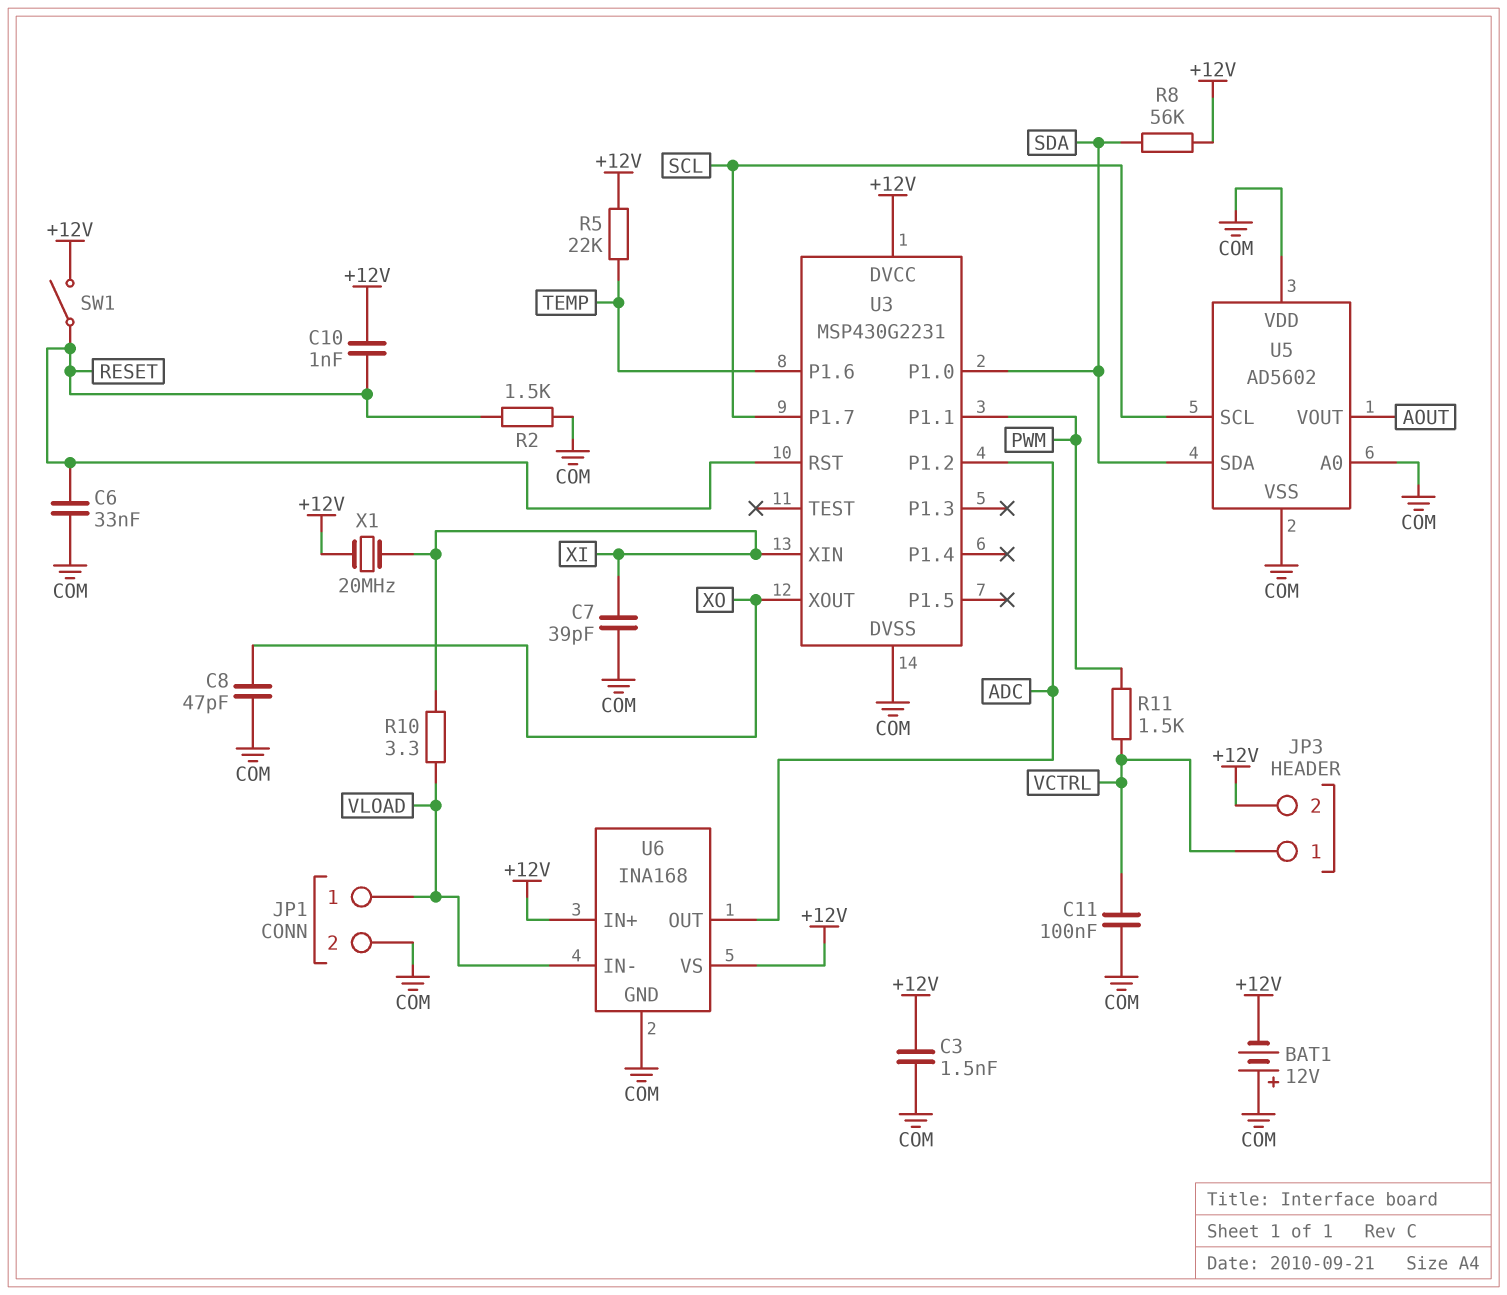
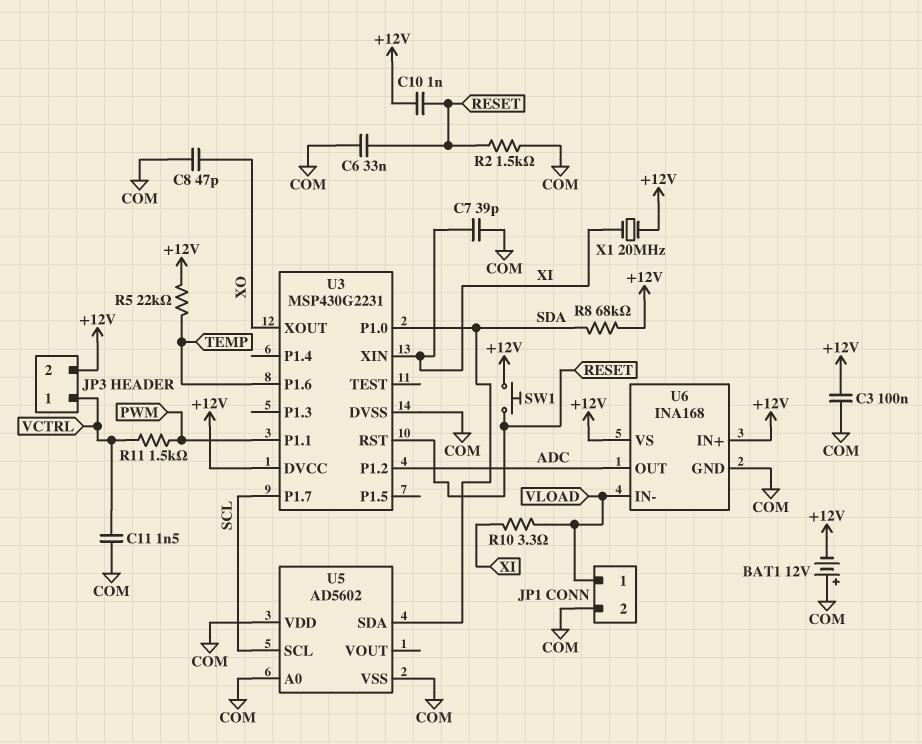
C3: 1.5nF (+12V, COM) -> 100nF (+12V, COM)
C11: 100nF (COM, VCTRL) -> 1.5nF (COM, VCTRL)
R8: 56k (+12V, SDA) -> 68k (+12V, SDA)
SW1: switch (+12V, RESET) -> button (+12V, RESET)
U5 pin VOUT: AOUT -> none

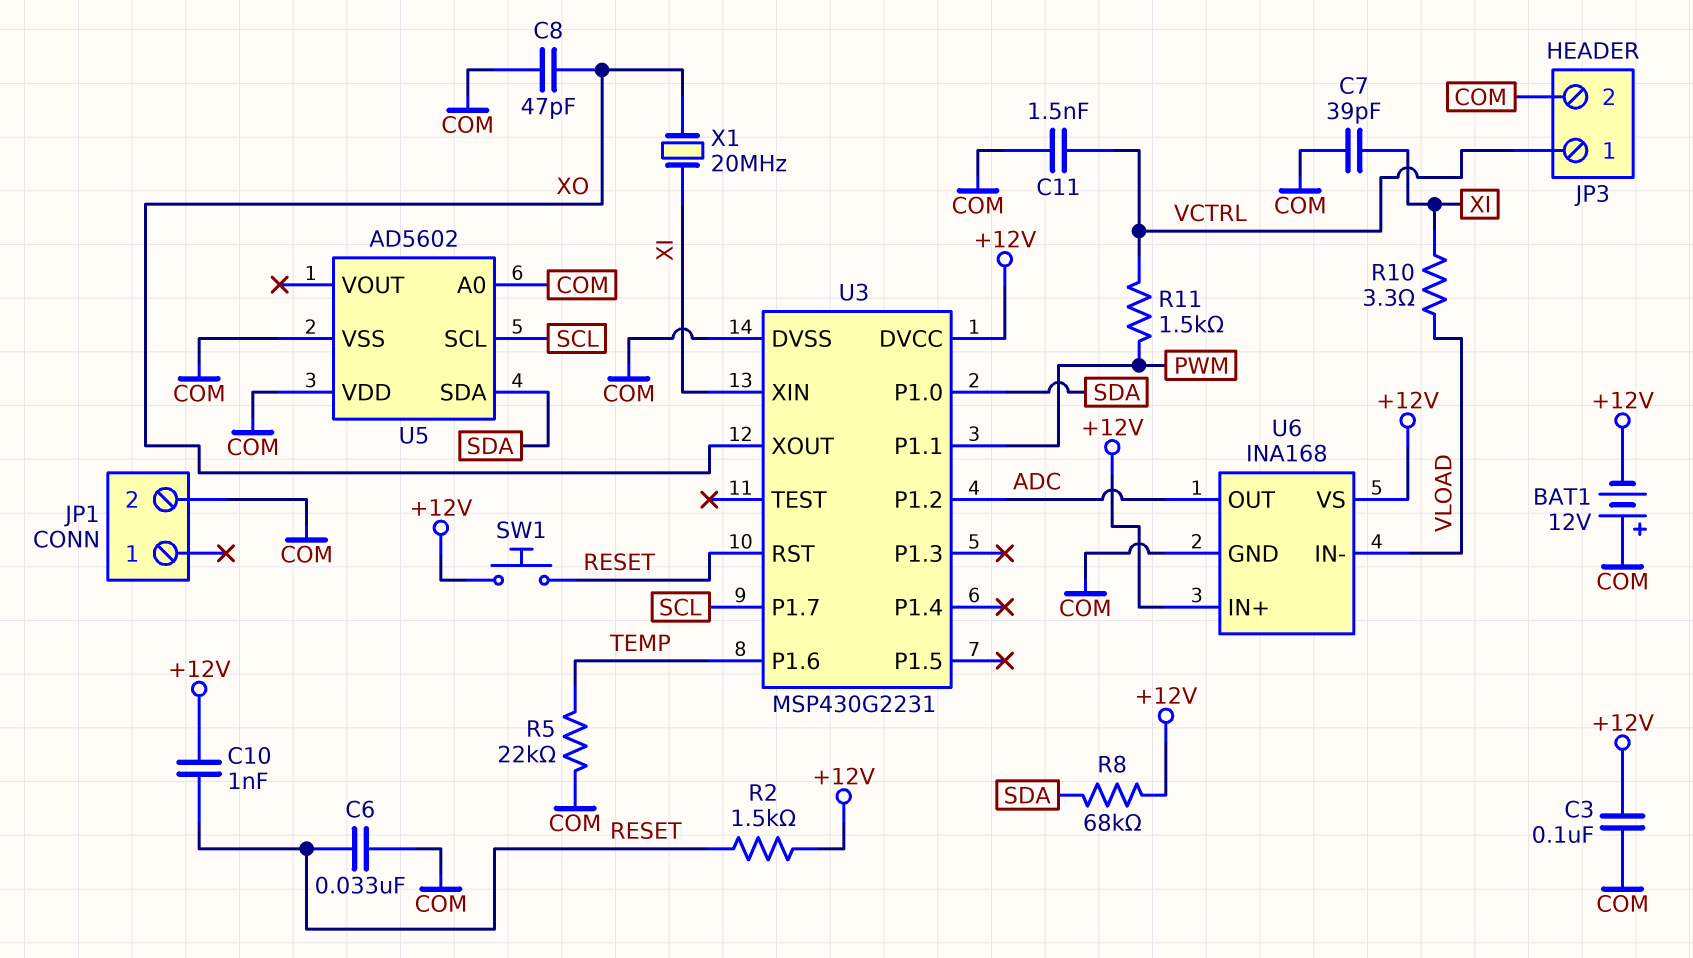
JP1 pin 1: VLOAD -> none
JP3 pin 2: +12V -> COM
R2: 1.5k (COM, RESET) -> 1.5k (+12V, RESET)
R5: 22k (+12V, TEMP) -> 22k (COM, TEMP)
X1: 20MHz (+12V, XI) -> 20MHz (XI, XO)

